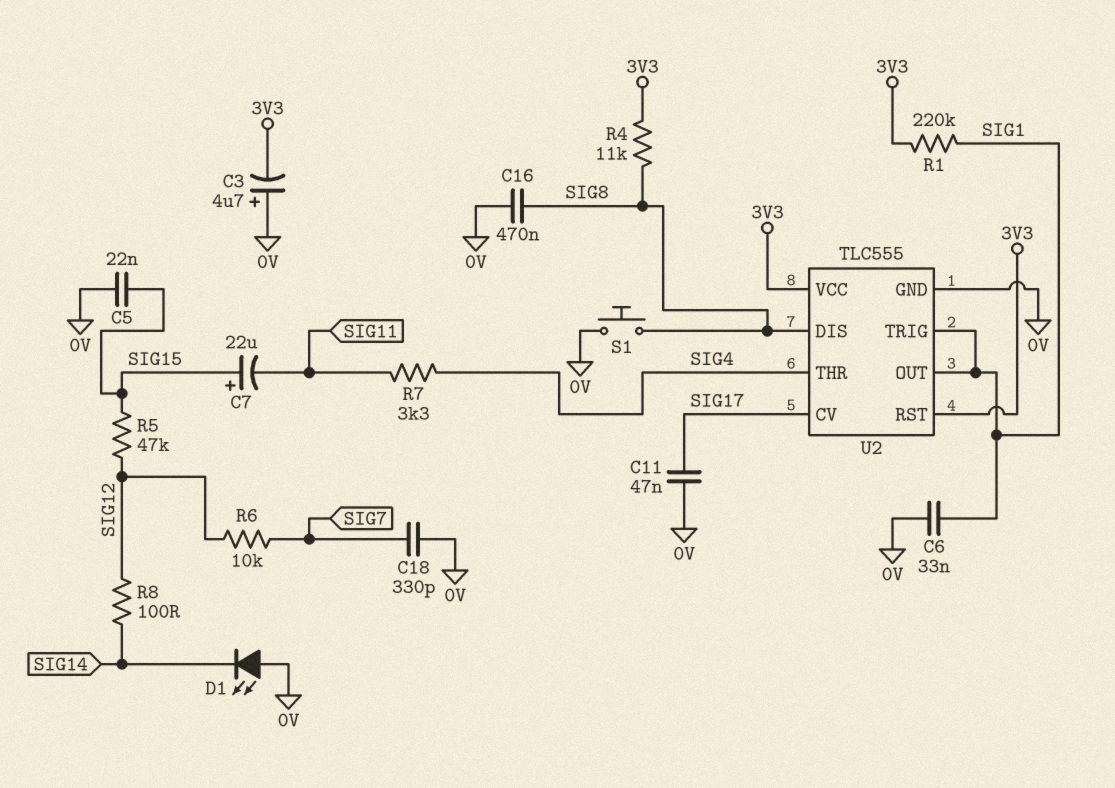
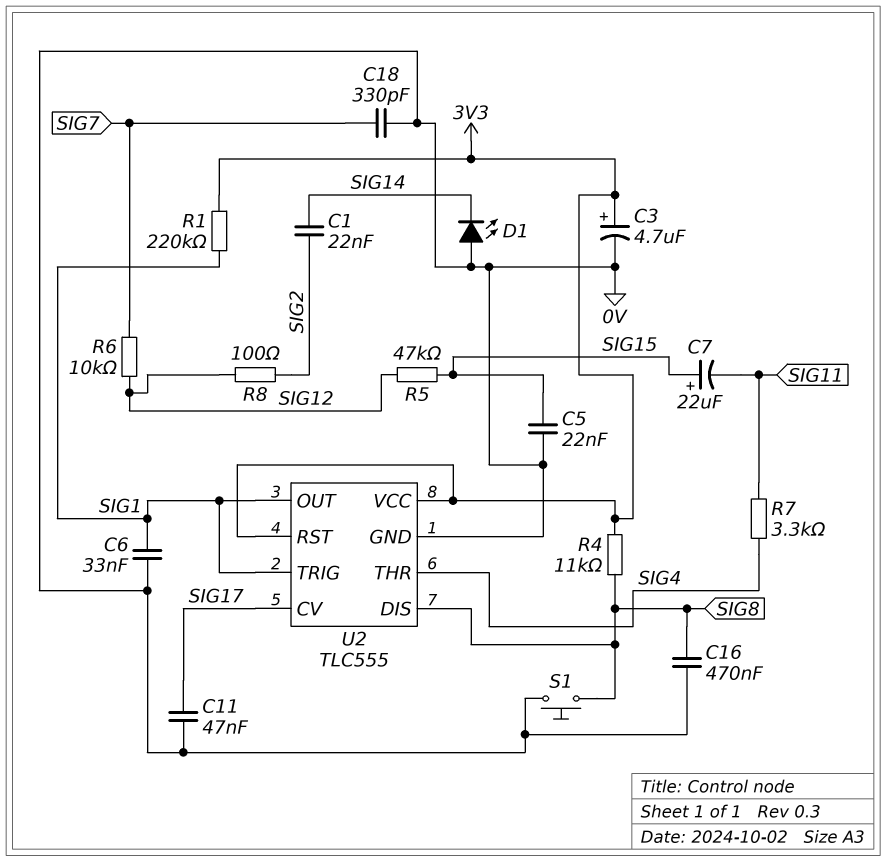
C1: none -> 22nF (SIG2, SIG14)
C3: 4.7uF (plus 0V, minus 3V3) -> 4.7uF (plus 3V3, minus 0V)
R8: 100 (SIG12, SIG14) -> 100 (SIG2, SIG12)

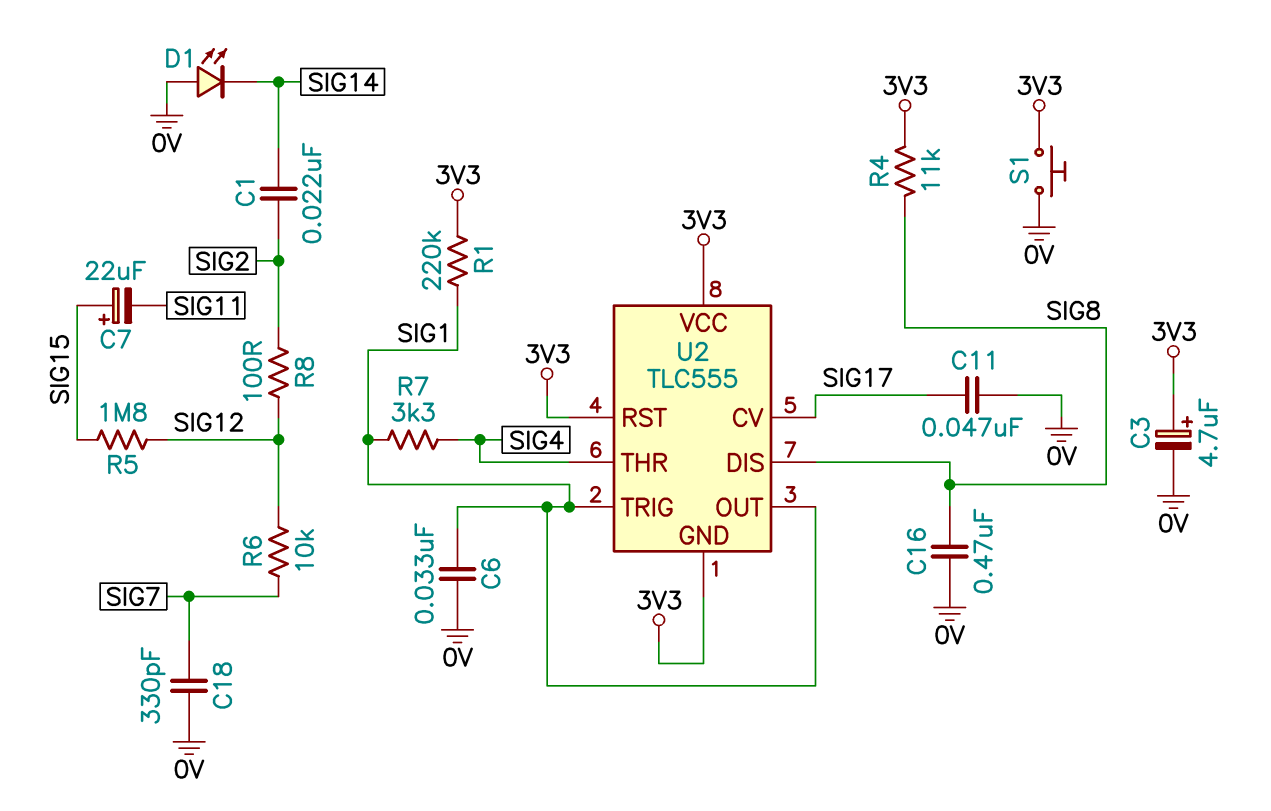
C5: 22nF (0V, SIG15) -> none
R5: 47k (SIG12, SIG15) -> 1.8M (SIG12, SIG15)
R7: 3.3k (SIG4, SIG11) -> 3.3k (SIG1, SIG4)
S1: button (0V, SIG8) -> button (0V, 3V3)
U2 pin GND: 0V -> 3V3

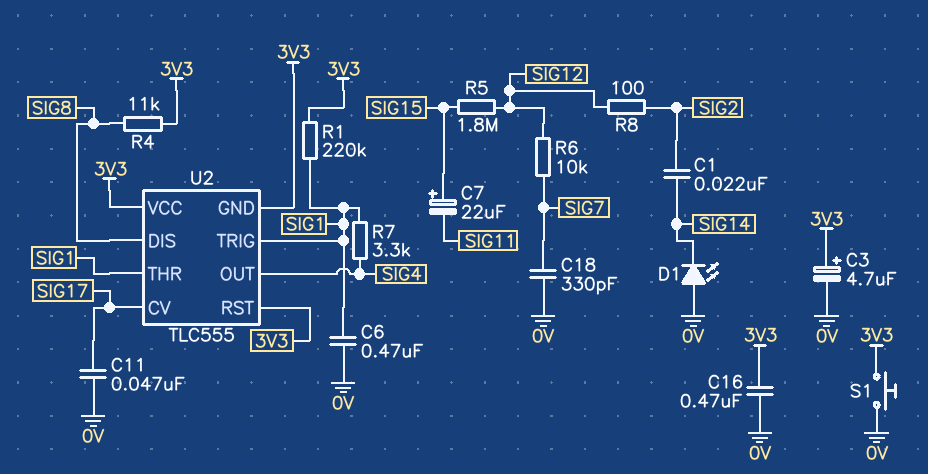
C6: 33nF (0V, SIG1) -> 470nF (0V, SIG1)
C16: 470nF (0V, SIG8) -> 470nF (0V, 3V3)
U2 pin OUT: SIG1 -> SIG4
U2 pin THR: SIG4 -> SIG1

